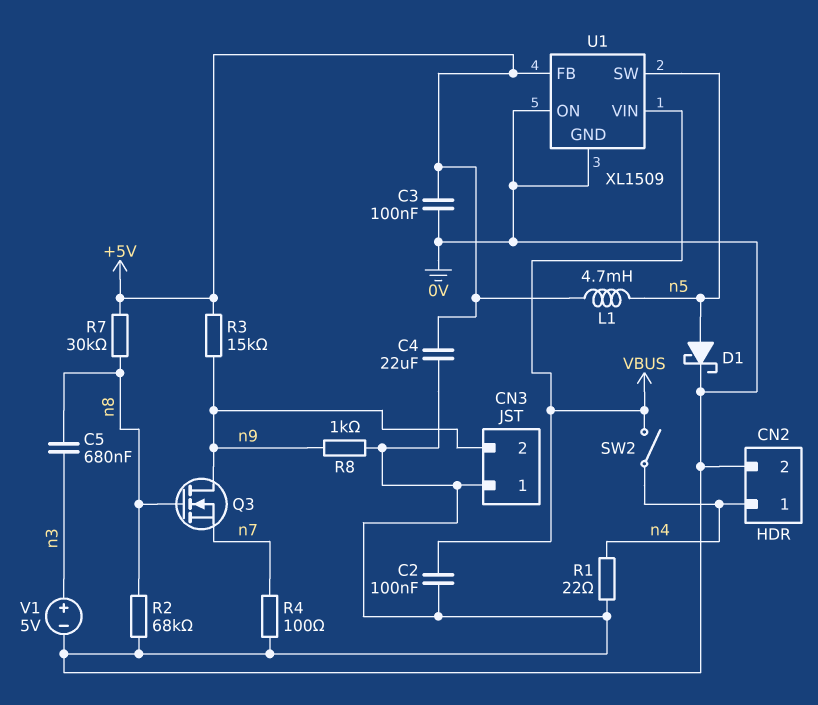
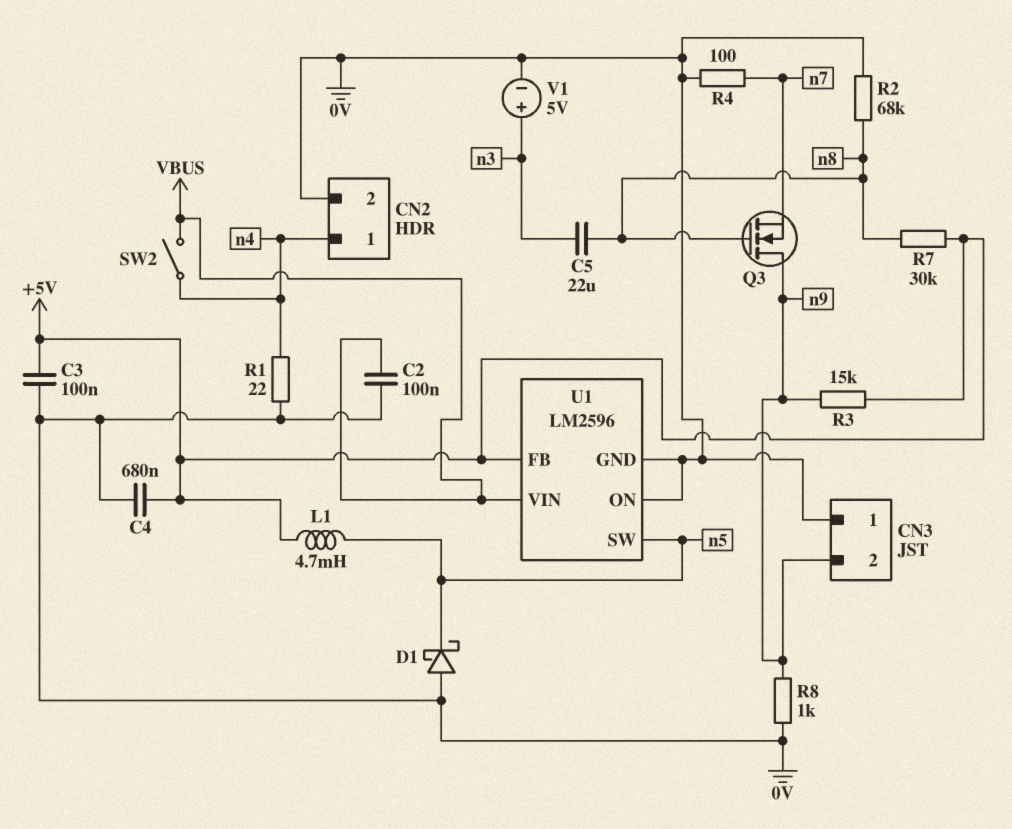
C4: 22uF (+5V, 0V) -> 680nF (+5V, 0V)
C5: 680nF (n3, n8) -> 22uF (n3, n8)
D1: schottky (A n5, K 0V) -> schottky (A 0V, K n5)
U1: XL1509 -> LM2596

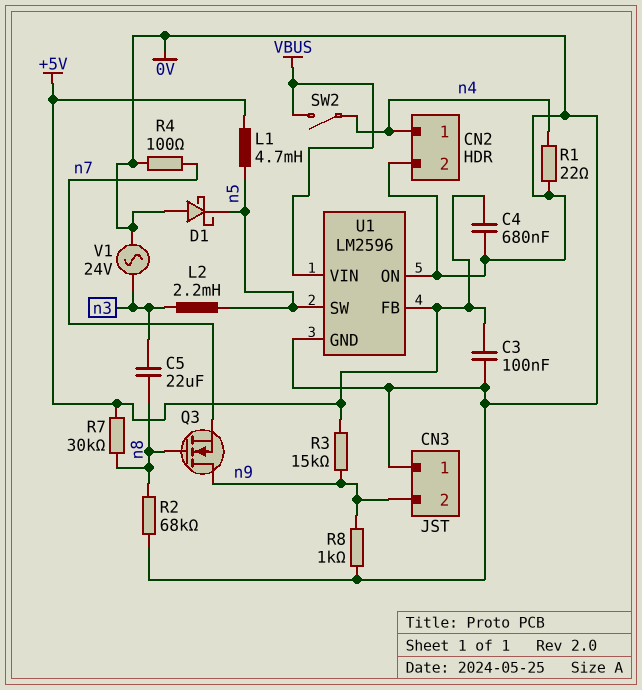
C2: 100nF (0V, VBUS) -> none
L2: none -> 2.2mH (n3, n5)
V1: 5V (plus n3, minus 0V) -> AC 24V (0V, n3)

